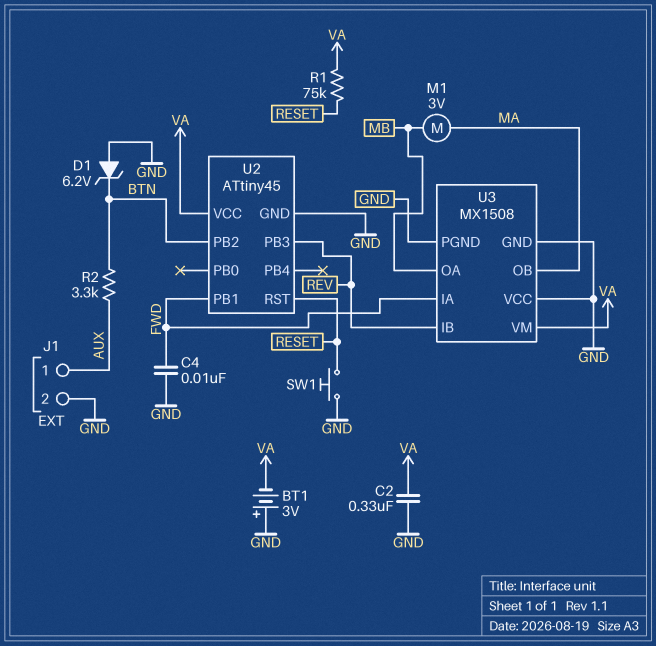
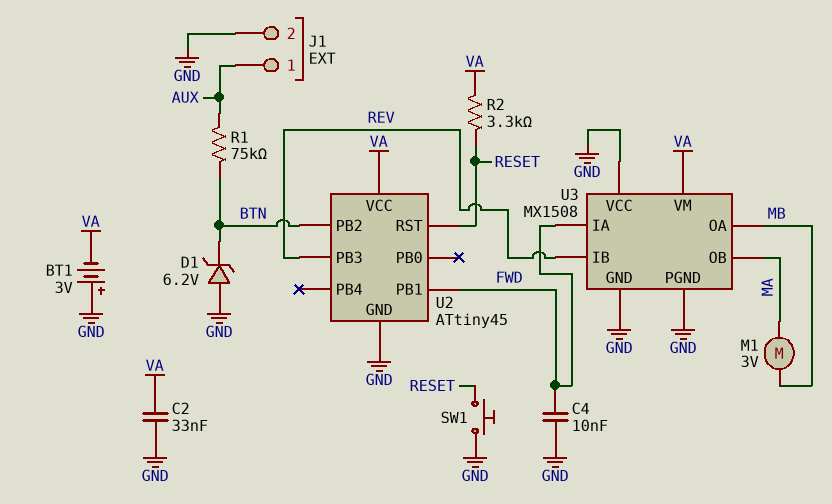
C2: 330nF (GND, VA) -> 33nF (GND, VA)
R1: 75k (RESET, VA) -> 75k (AUX, BTN)
R2: 3.3k (AUX, BTN) -> 3.3k (RESET, VA)

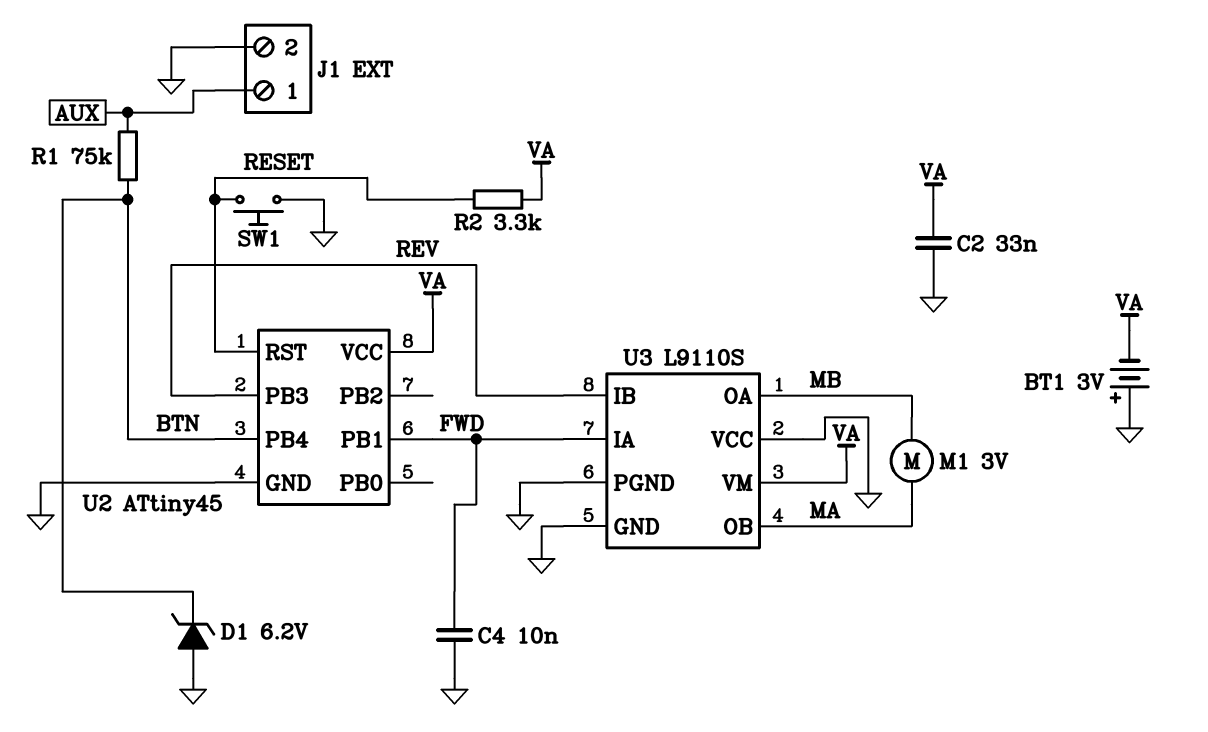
U2 pin PB2: BTN -> none
U2 pin PB4: none -> BTN
U3: MX1508 -> L9110S

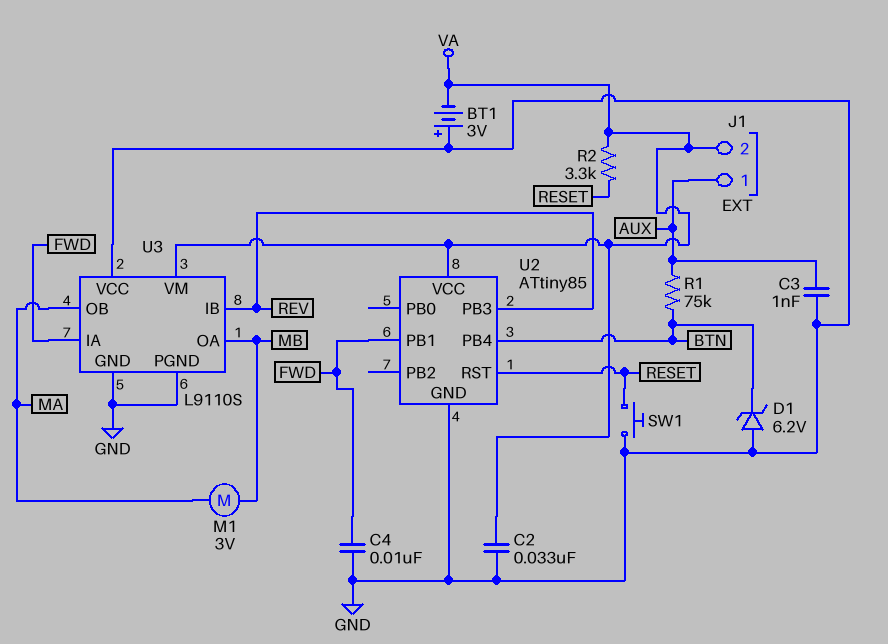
C3: none -> 1nF (AUX, GND)
J1 pin 2: GND -> VA
U2: ATtiny45 -> ATtiny85

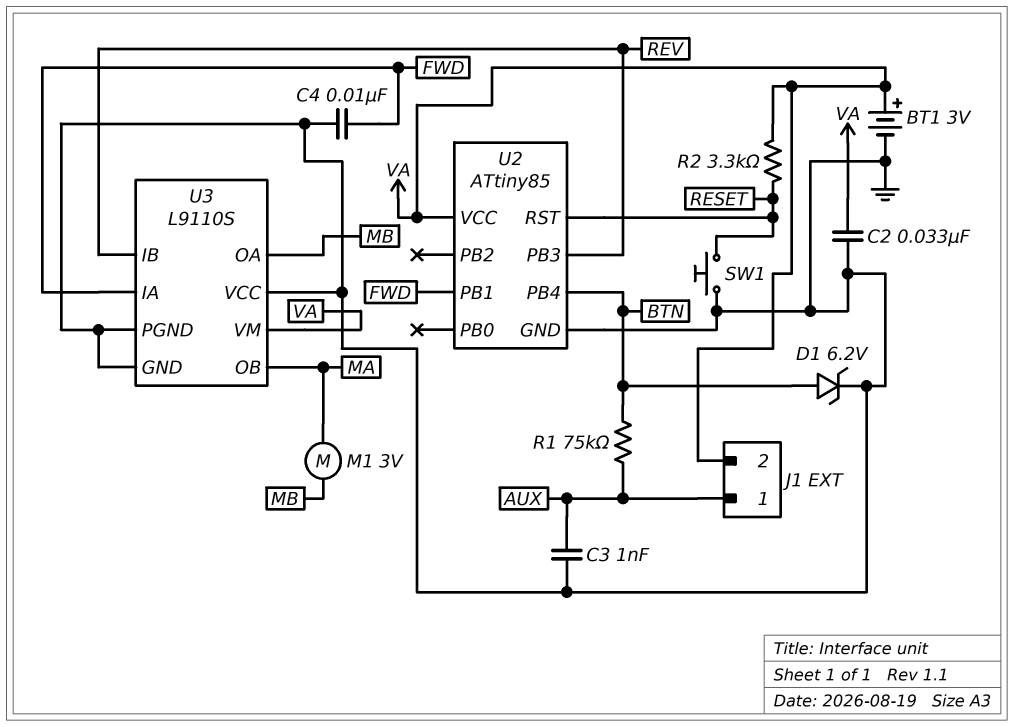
BT1: 3V (plus GND, minus VA) -> 3V (plus VA, minus GND)
D1: zener 6.2V (A GND, K BTN) -> zener 6.2V (A BTN, K GND)

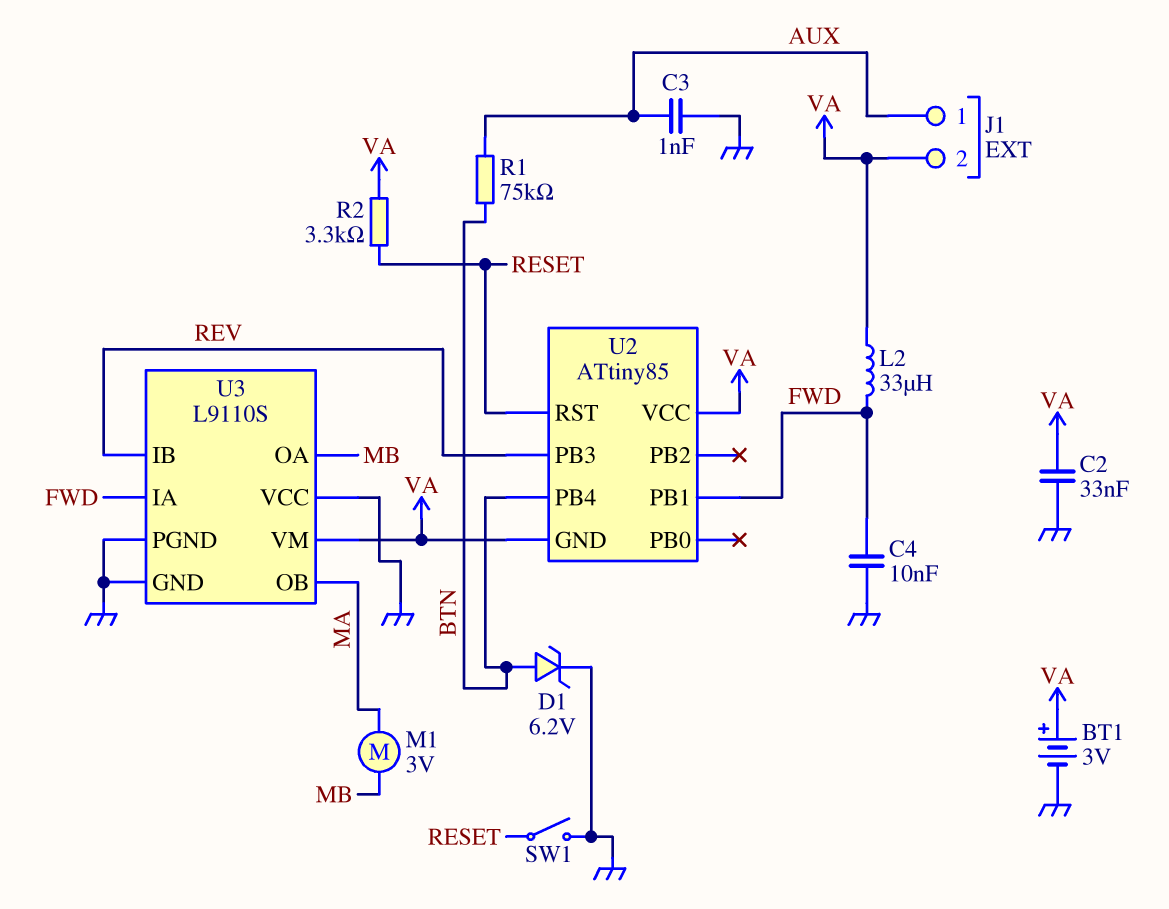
L2: none -> 33uH (FWD, VA)
SW1: button (GND, RESET) -> switch (GND, RESET)
U2 pin GND: GND -> VA

